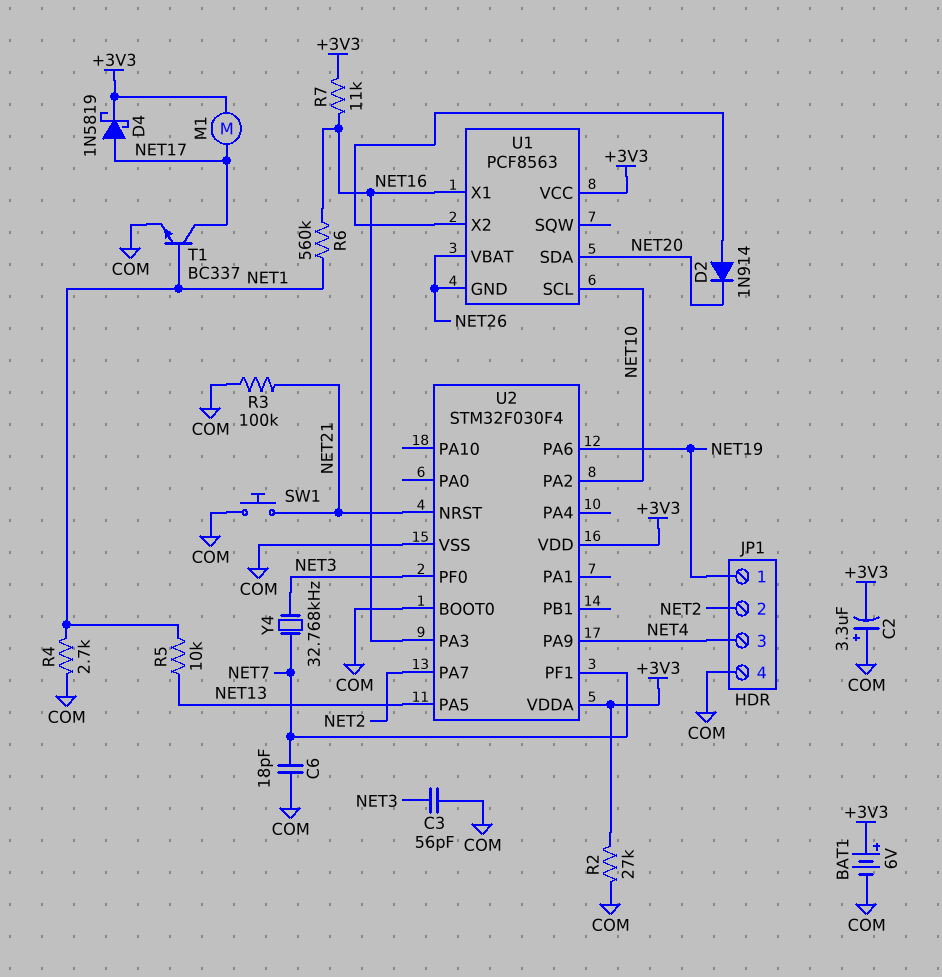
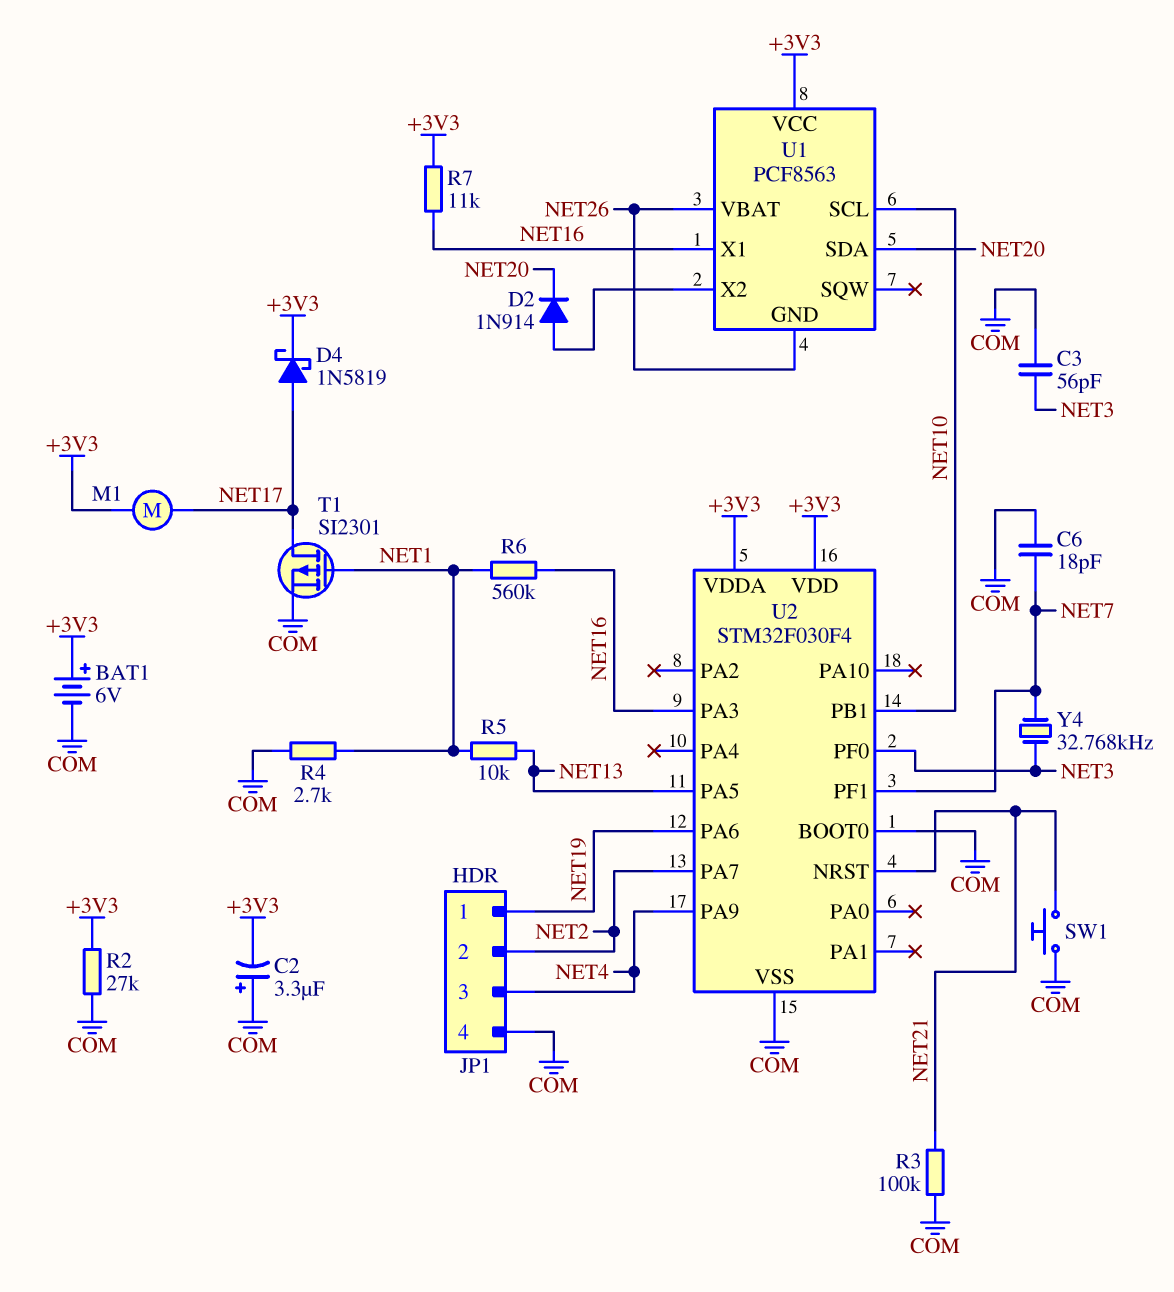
T1: NPN BC337 (B NET1, C NET17, E COM) -> PMOS SI2301 (G NET1, D NET17, S COM)
U2 pin PA2: NET10 -> none
U2 pin PB1: none -> NET10

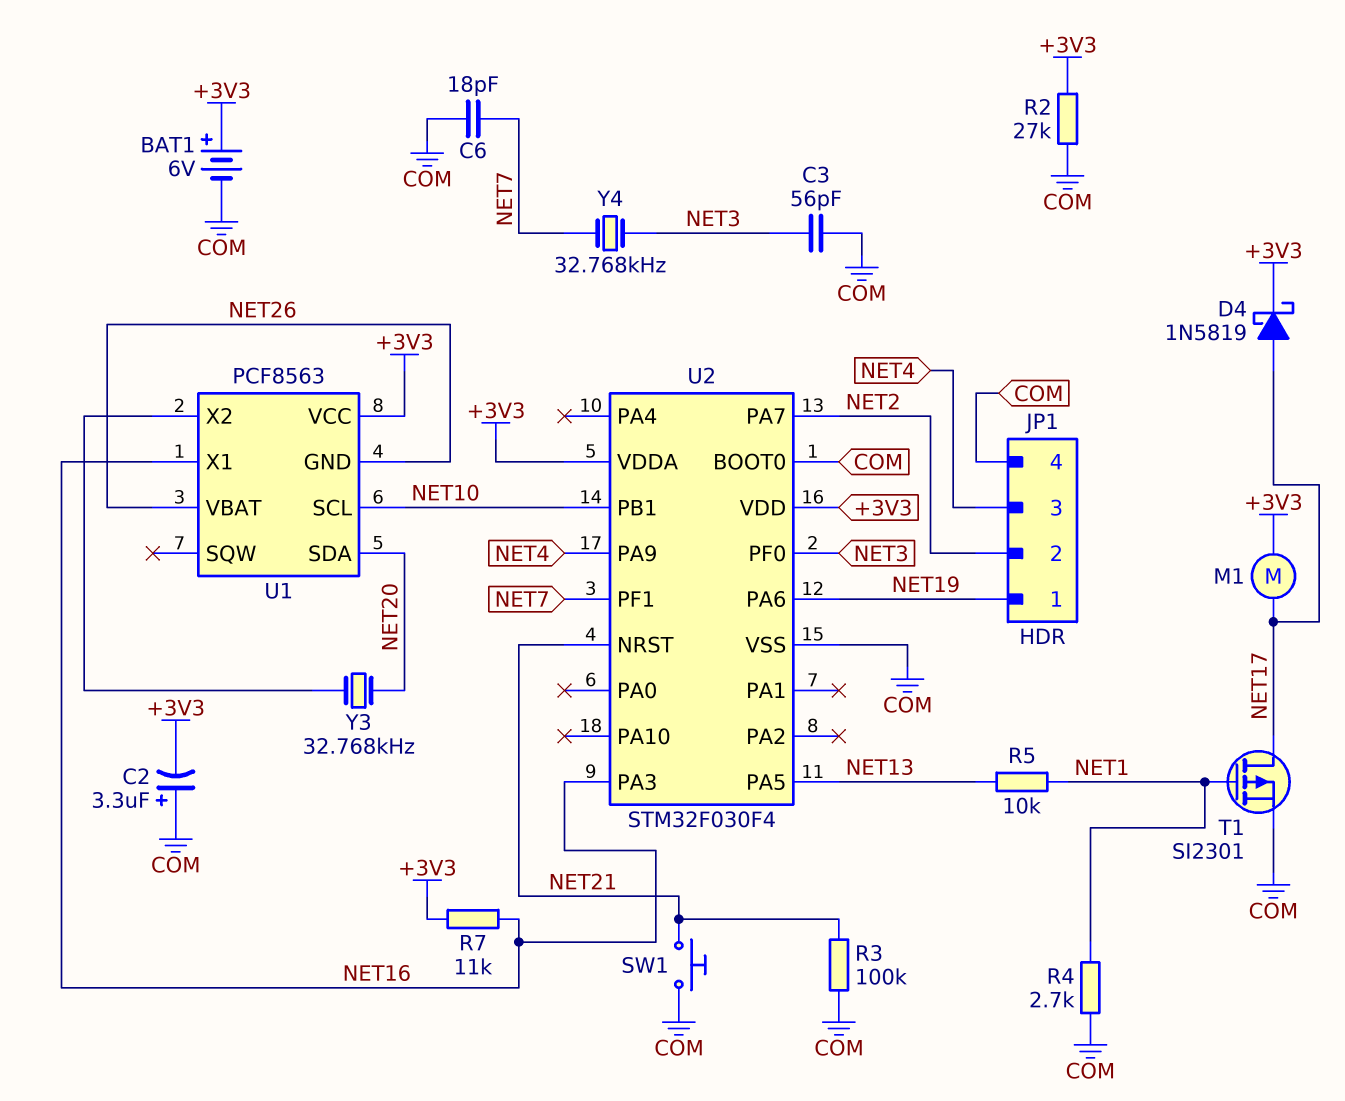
D2: diode 1N914 (A U1/X2, K NET20) -> none
R6: 560k (NET1, NET16) -> none
Y3: none -> 32.768kHz (NET20, U1/X2)

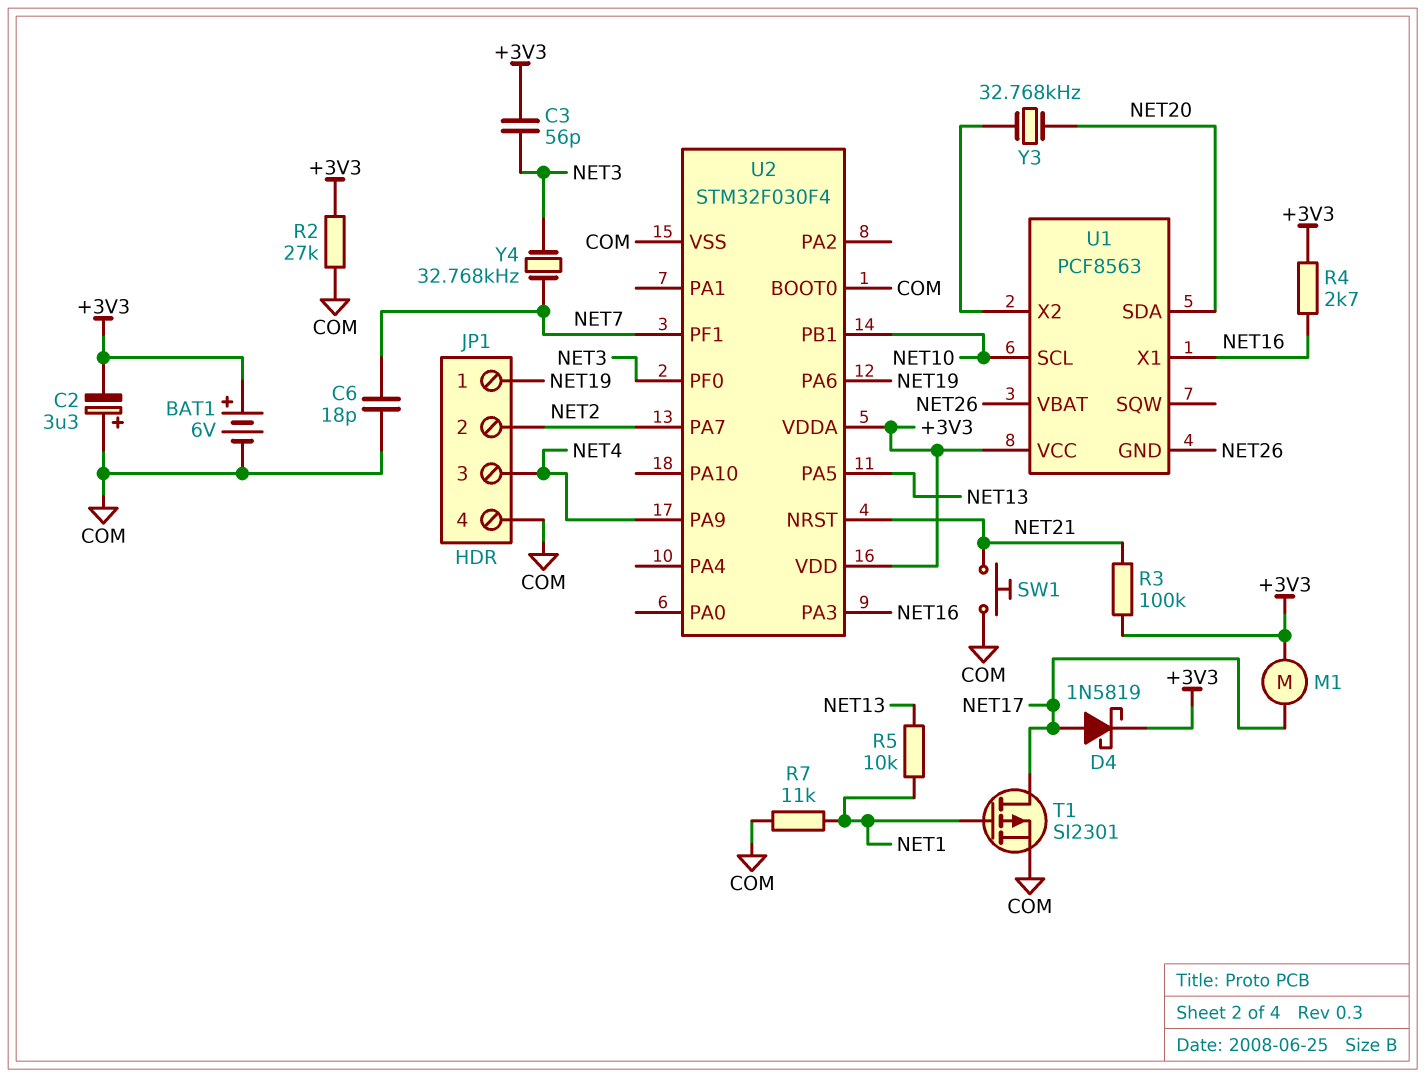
C3: 56pF (COM, NET3) -> 56pF (+3V3, NET3)
R3: 100k (COM, NET21) -> 100k (+3V3, NET21)
R4: 2.7k (COM, NET1) -> 2.7k (+3V3, NET16)
R7: 11k (+3V3, NET16) -> 11k (COM, NET1)

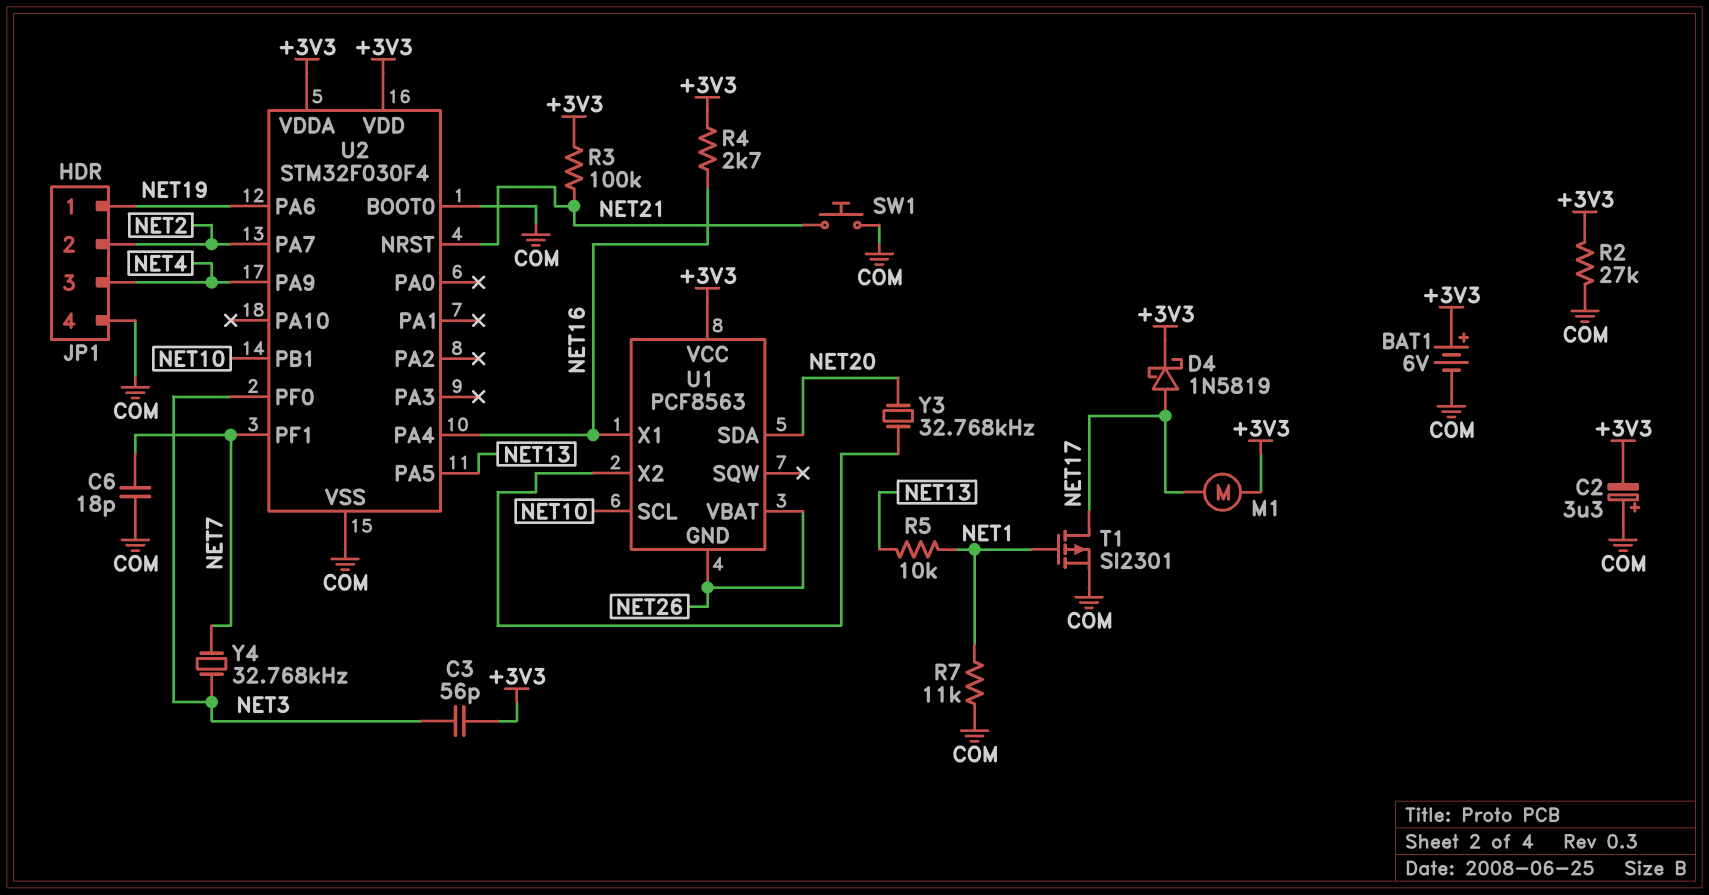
U2 pin PA3: NET16 -> none
U2 pin PA4: none -> NET16

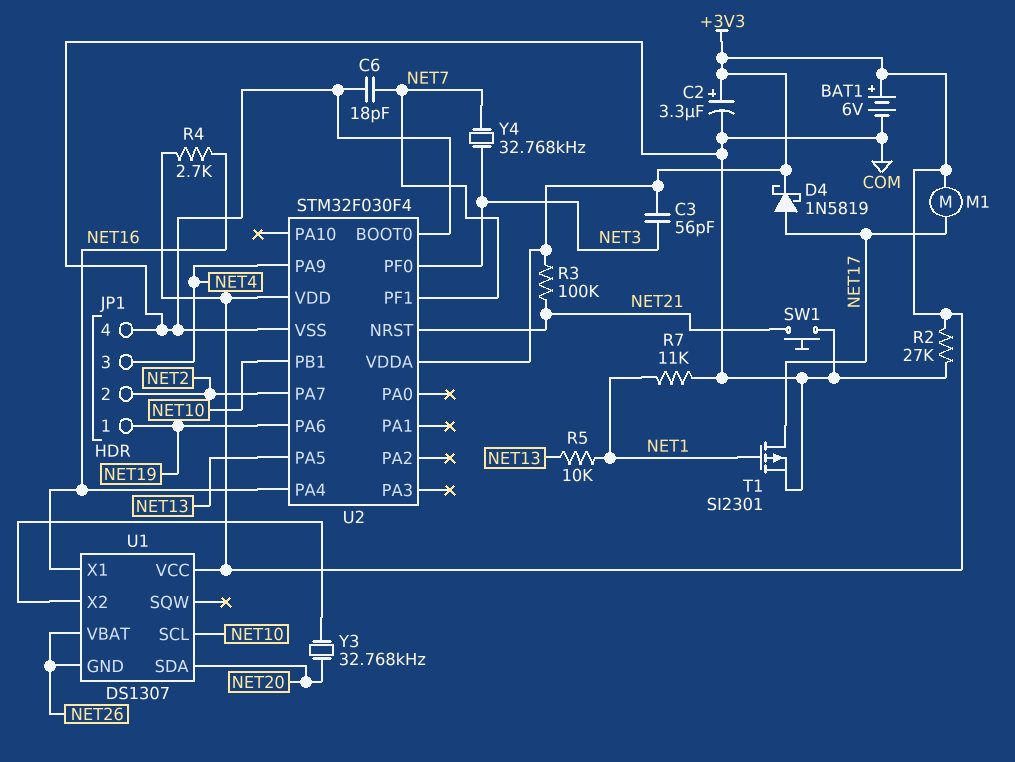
C2: 3.3uF (plus COM, minus +3V3) -> 3.3uF (plus +3V3, minus COM)
U1: PCF8563 -> DS1307

